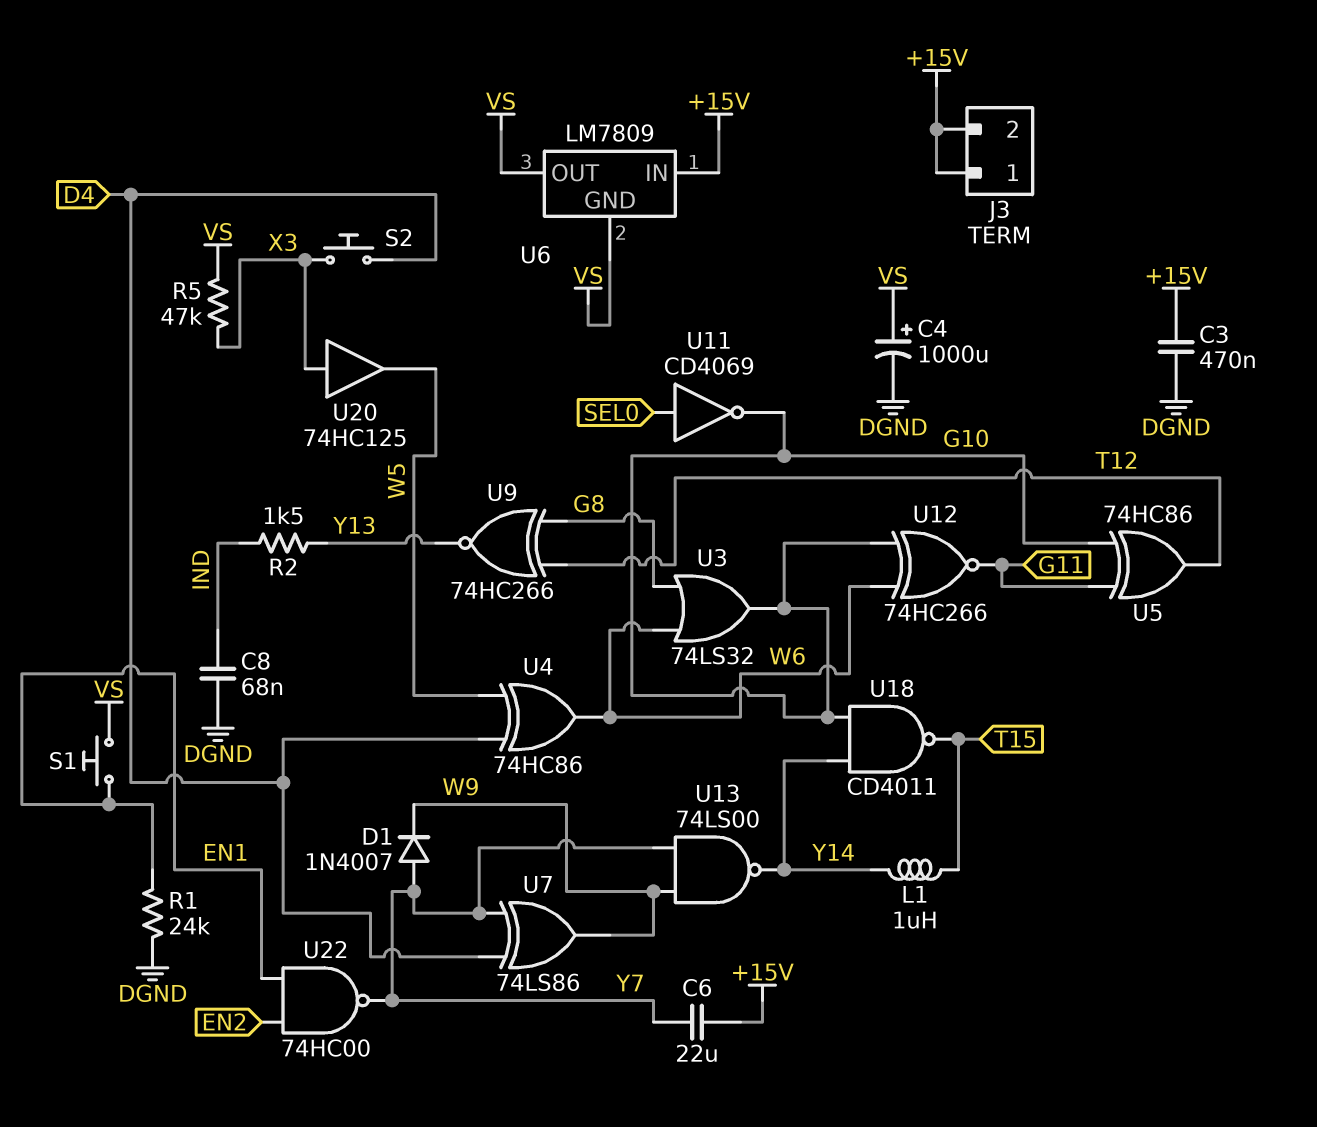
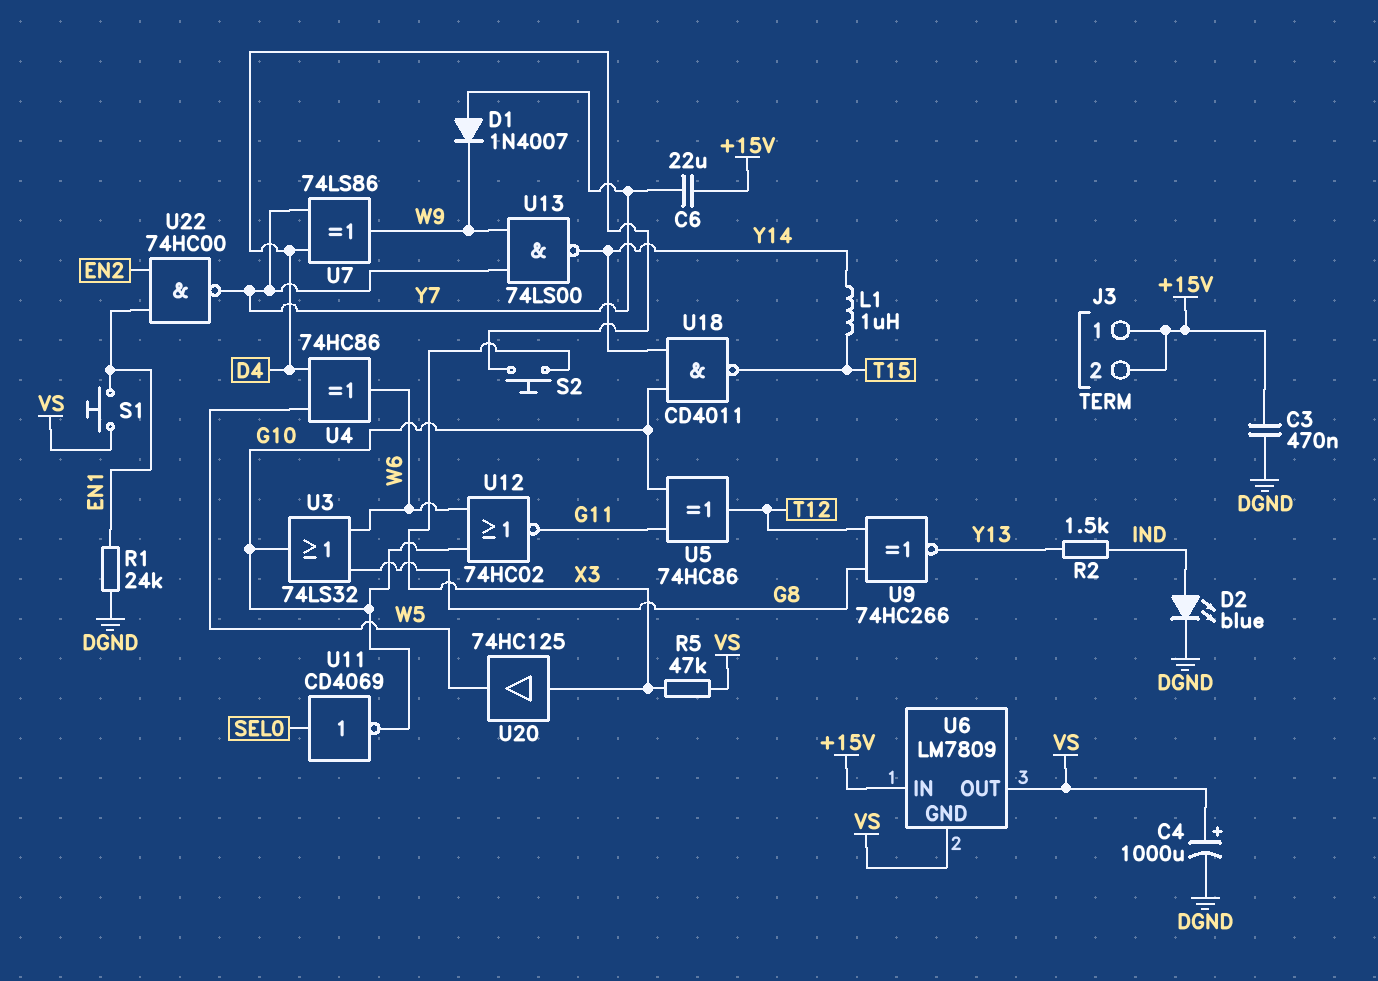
C8: 68nF (DGND, IND) -> none
D2: none -> LED blue (A IND, K DGND)
U12: XNOR 74HC266 (in G10, in W6, out G11) -> NOR 74HC02 (in G10, in W6, out G11)

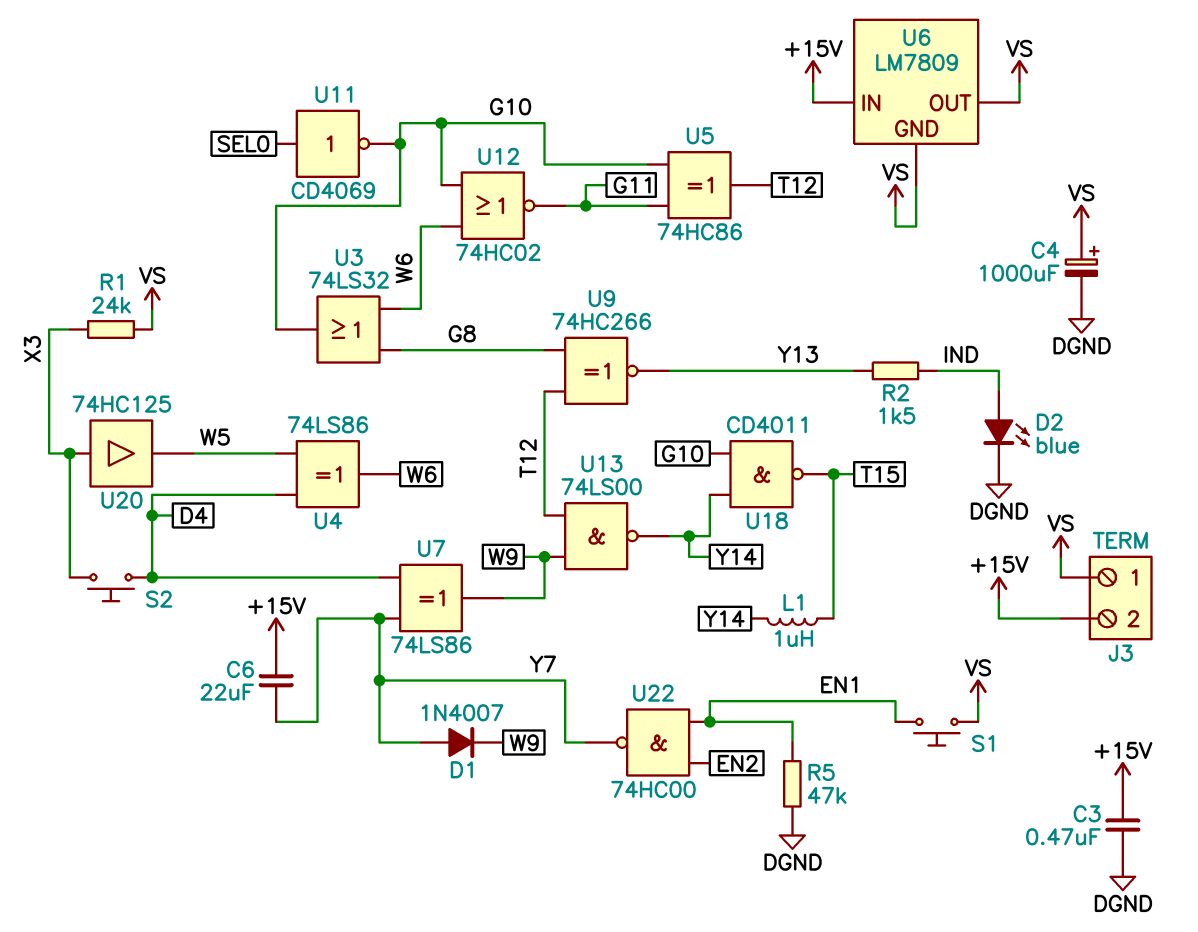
J3 pin 1: +15V -> VS
R1: 24k (DGND, EN1) -> 24k (VS, X3)
R5: 47k (VS, X3) -> 47k (DGND, EN1)
U4: XOR 74HC86 (in D4, in W5, out W6) -> XOR 74LS86 (in D4, in W5, out W6)
U13: NAND 74LS00 (in W9, in Y7, out Y14) -> NAND 74LS00 (in T12, in W9, out Y14)

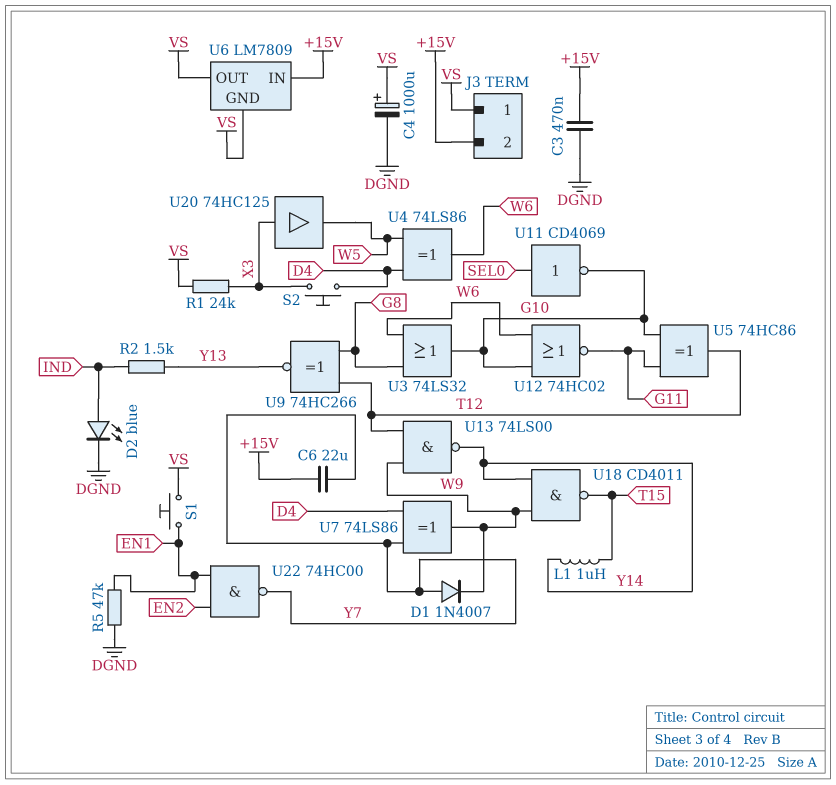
U18: NAND CD4011 (in G10, in Y14, out T15) -> NAND CD4011 (in W9, in Y14, out T15)

